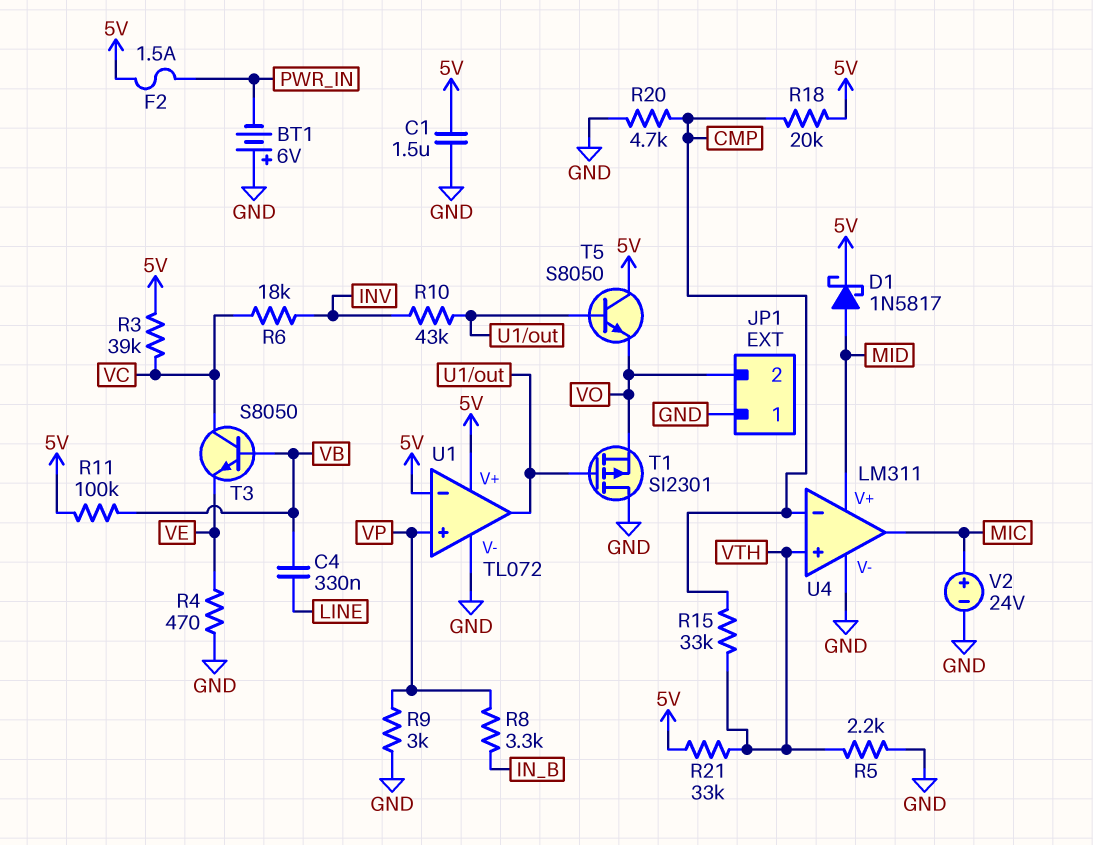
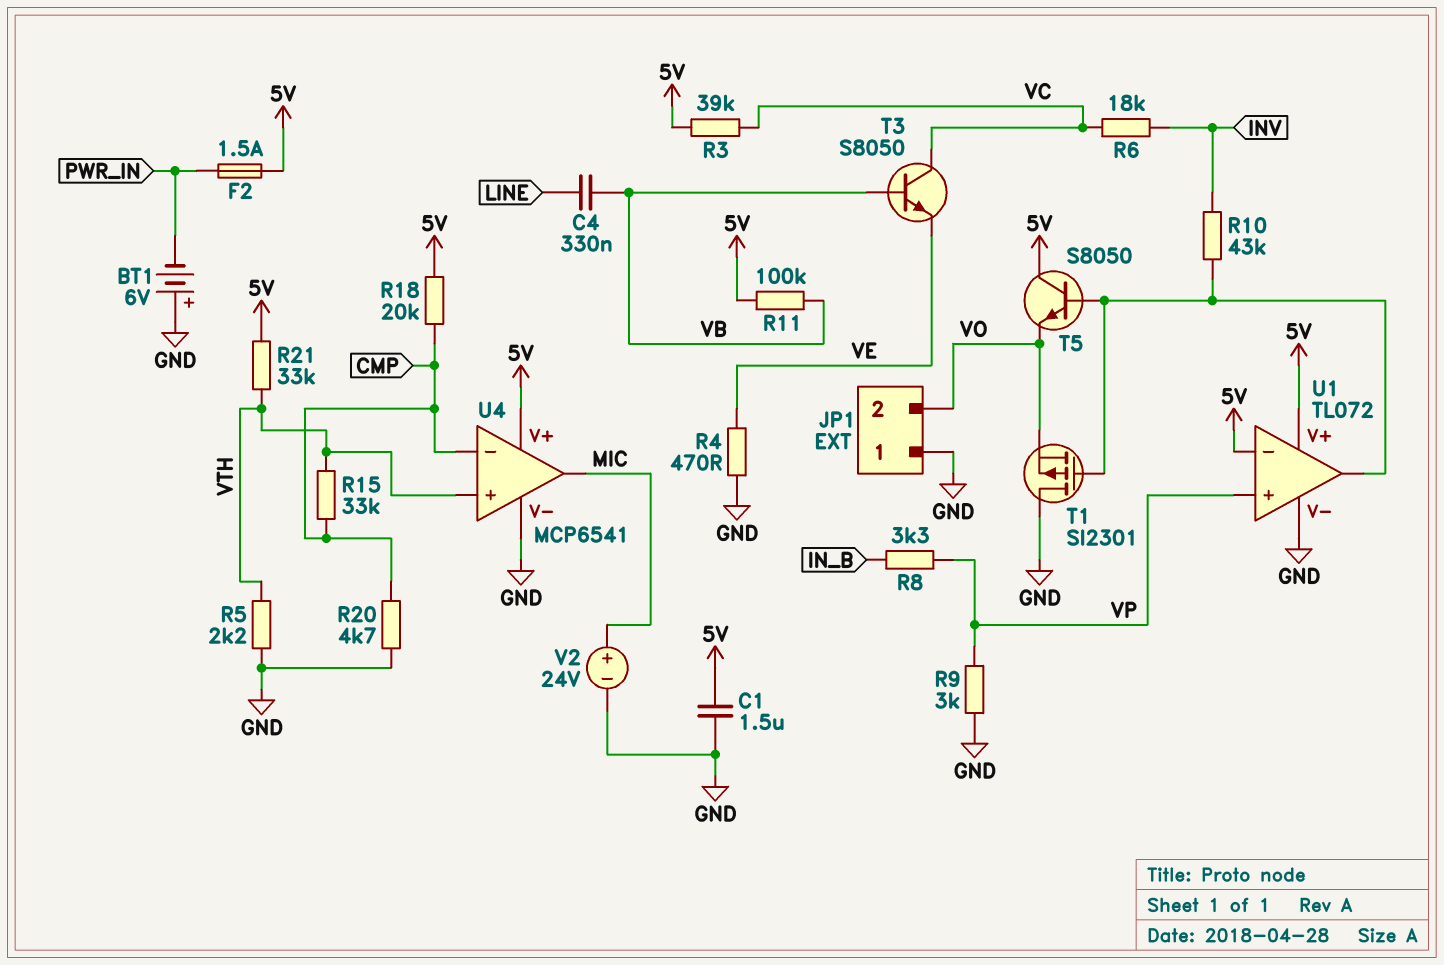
D1: schottky 1N5817 (A MID, K 5V) -> none
U4: LM311 -> MCP6541
U4 pin V+: MID -> 5V

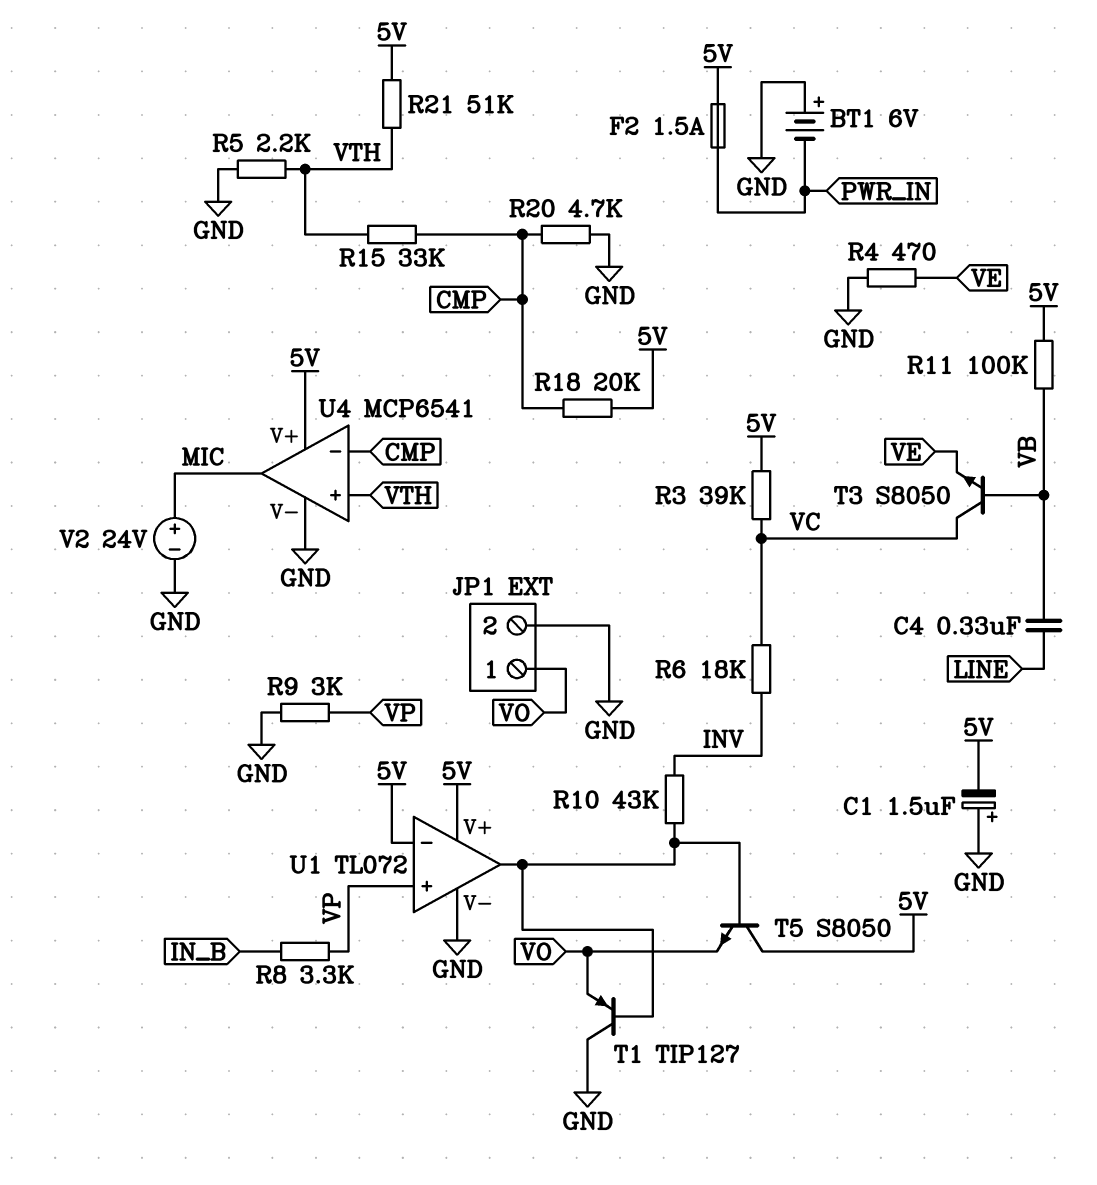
C1: 1.5uF (5V, GND) -> 1.5uF (plus GND, minus 5V)
JP1 pin 1: GND -> VO
JP1 pin 2: VO -> GND
R21: 33k (5V, VTH) -> 51k (5V, VTH)
T1: PMOS SI2301 (G U1/out, D GND, S VO) -> PNP TIP127 (B U1/out, C GND, E VO)

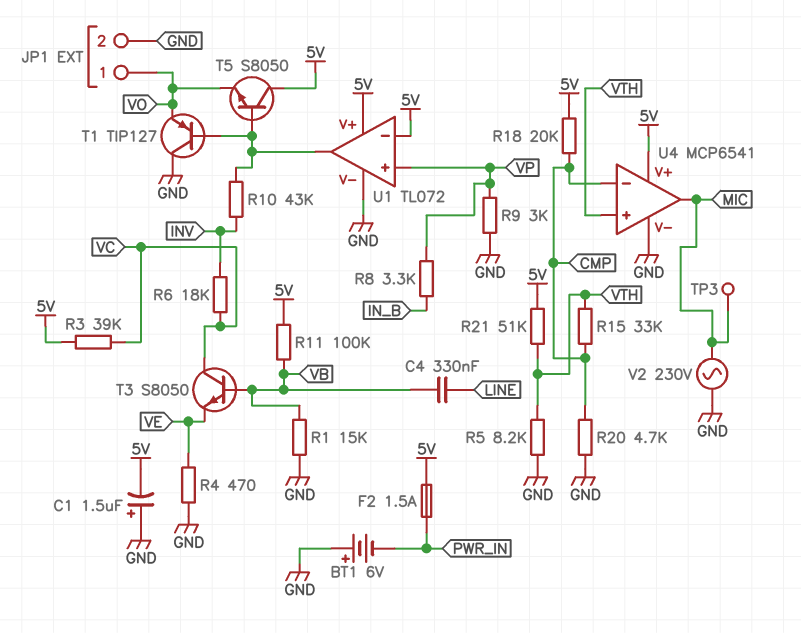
R1: none -> 15k (GND, VB)
R5: 2.2k (GND, VTH) -> 8.2k (GND, VTH)
TP3: none -> test point (MIC)
V2: 24V (plus MIC, minus GND) -> AC 230V (GND, MIC)

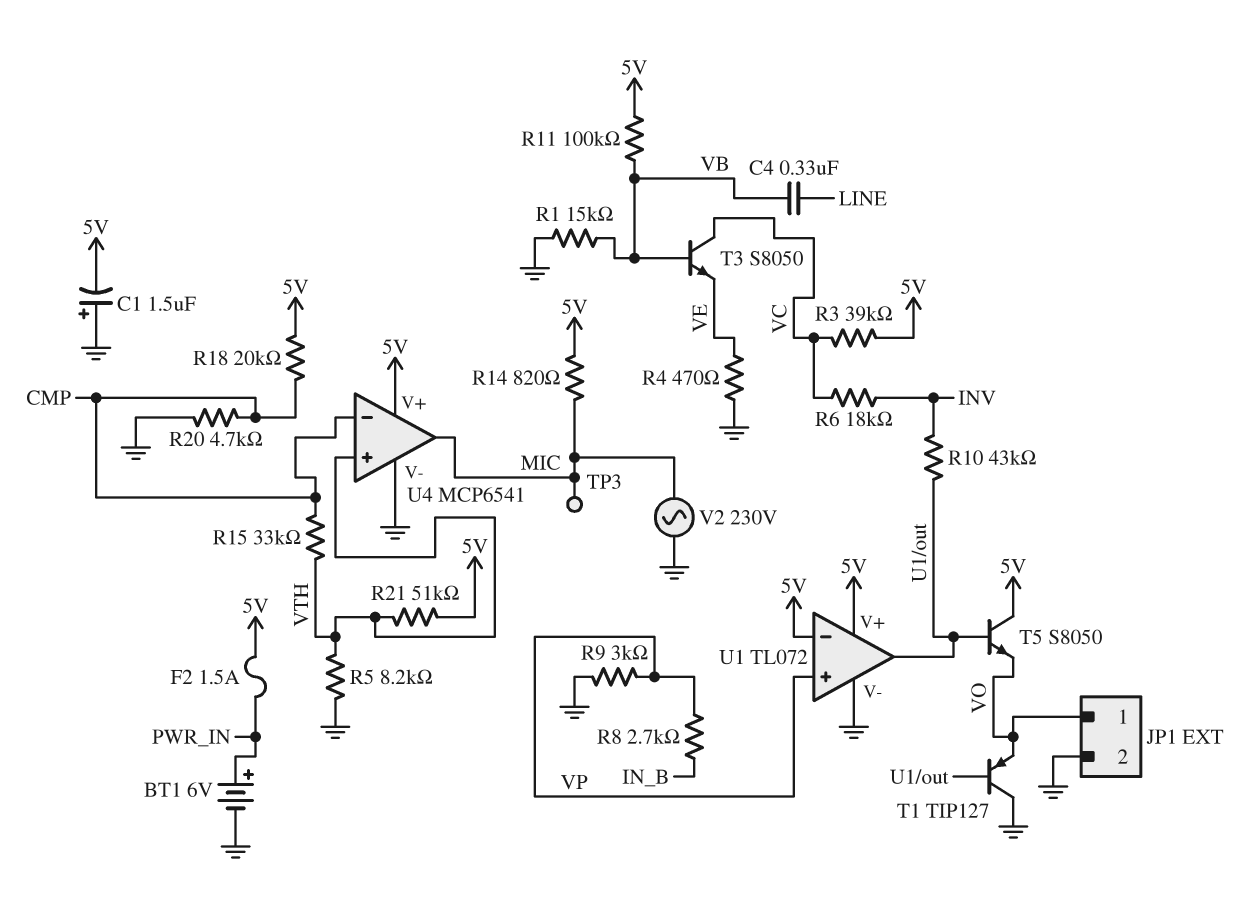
BT1: 6V (plus GND, minus PWR_IN) -> 6V (plus PWR_IN, minus GND)
R8: 3.3k (IN_B, VP) -> 2.7k (IN_B, VP)
R14: none -> 820 (5V, MIC)

